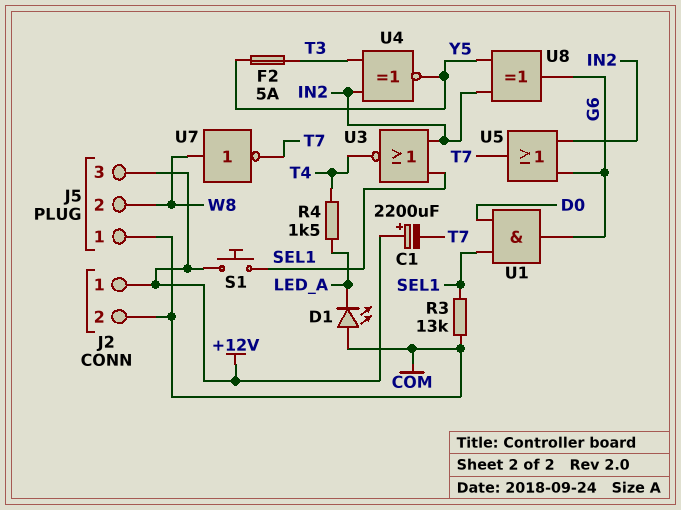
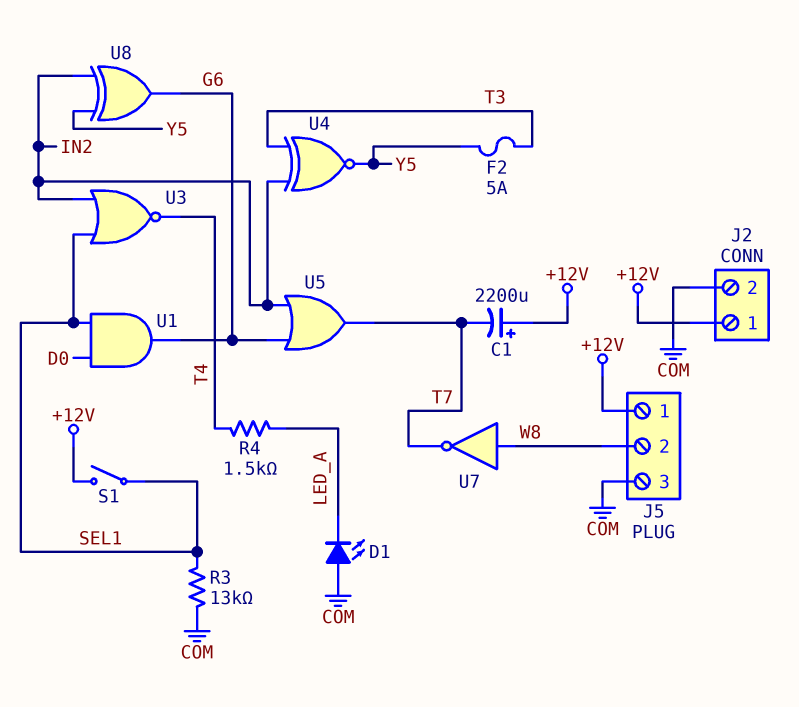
J5 pin 1: COM -> +12V
J5 pin 3: +12V -> COM
S1: button (+12V, SEL1) -> switch (+12V, SEL1)

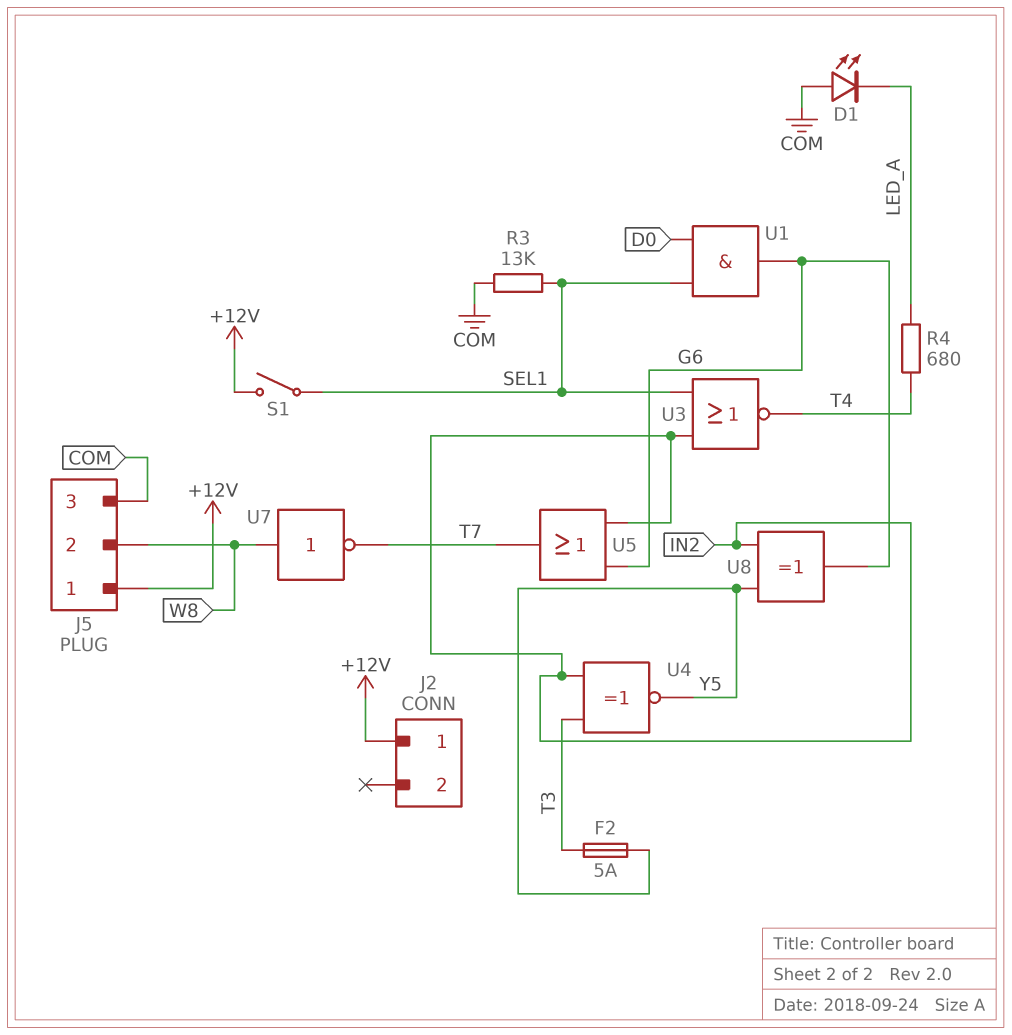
C1: 2200uF (plus +12V, minus T7) -> none
J2 pin 2: COM -> none
R4: 1.5k (LED_A, T4) -> 680 (LED_A, T4)

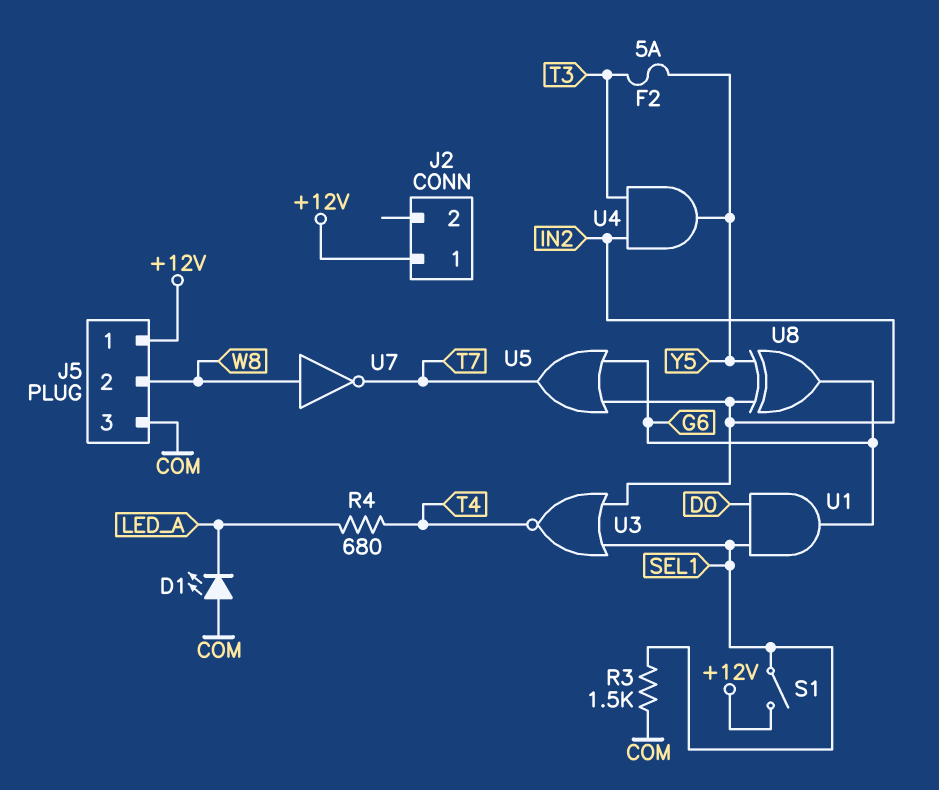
R3: 13k (COM, SEL1) -> 1.5k (COM, SEL1)
U4: XNOR (in IN2, in T3, out Y5) -> AND (in IN2, in T3, out Y5)

